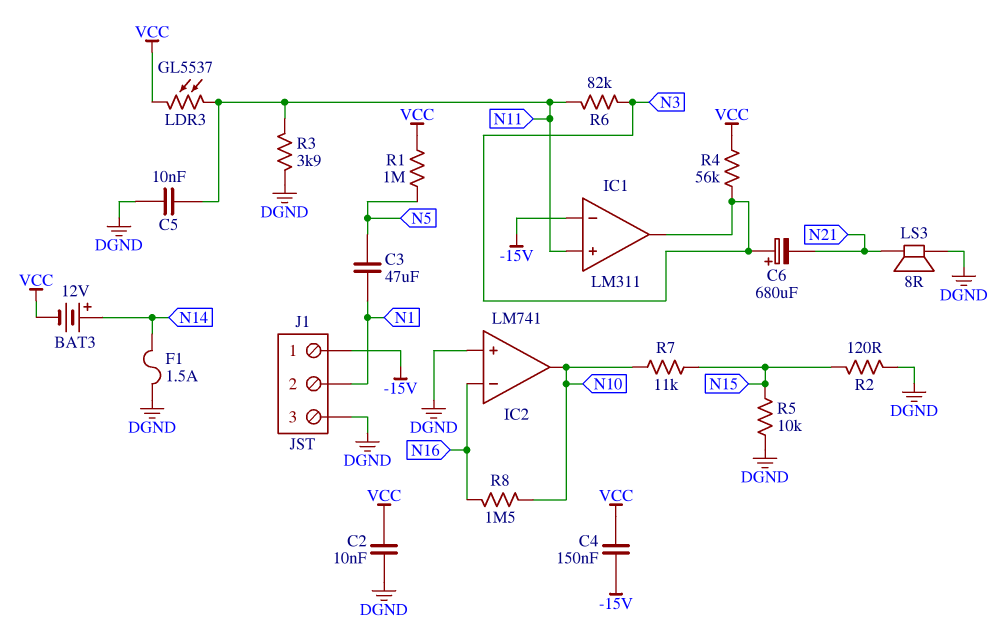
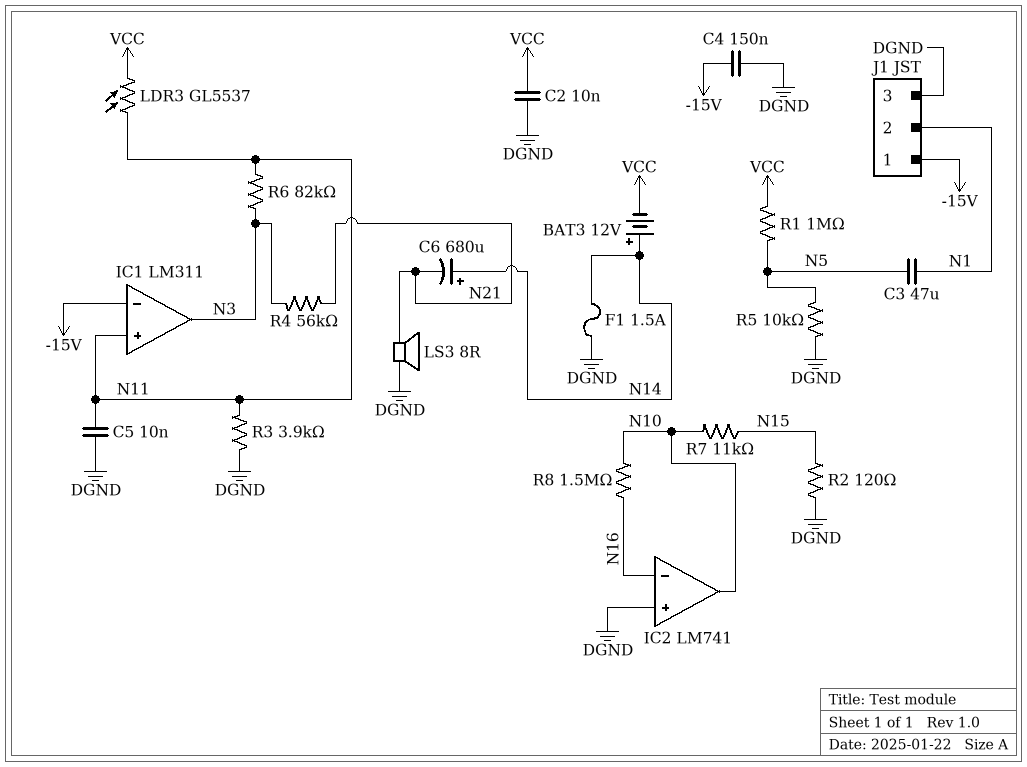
C4: 150nF (-15V, VCC) -> 150nF (-15V, DGND)
C6: 680uF (plus N3, minus N21) -> 680uF (plus N14, minus N21)
R4: 56k (N3, VCC) -> 56k (N3, N21)
R5: 10k (DGND, N15) -> 10k (DGND, N5)

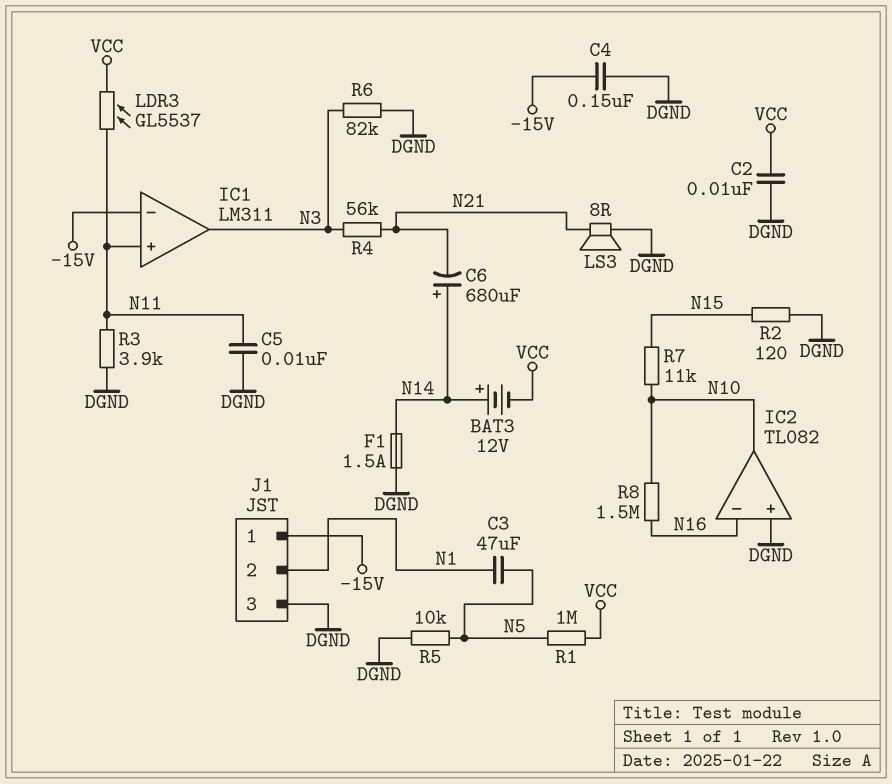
IC2: LM741 -> TL082
R6: 82k (N3, N11) -> 82k (DGND, N3)

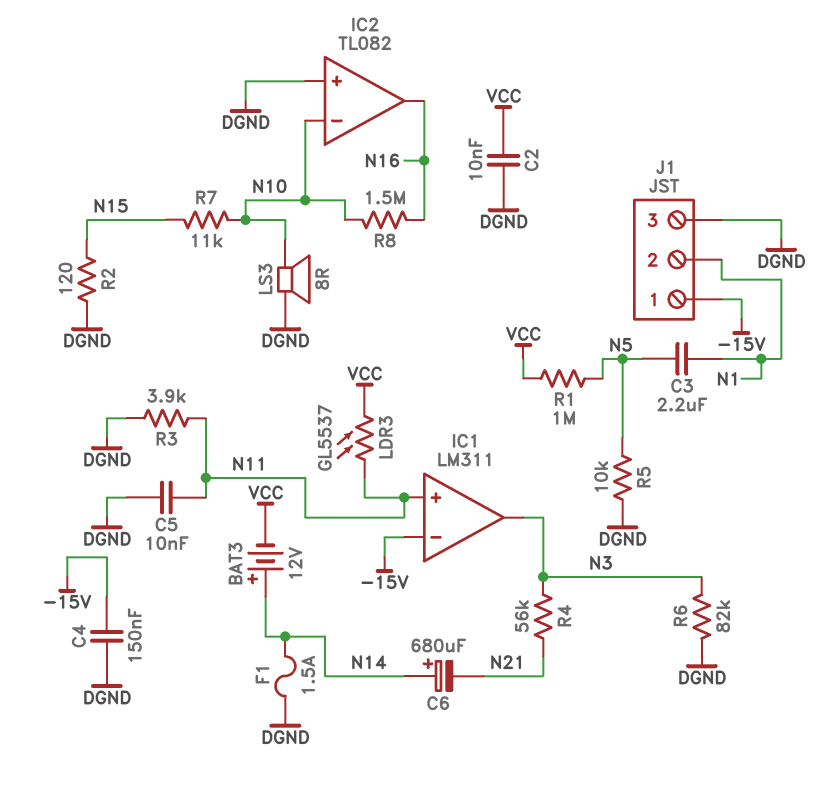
C3: 47uF (N1, N5) -> 2.2uF (N1, N5)
IC2 pin in-: N16 -> N10
IC2 pin out: N10 -> N16
LS3: speaker 8R (DGND, N21) -> speaker 8R (DGND, N10)

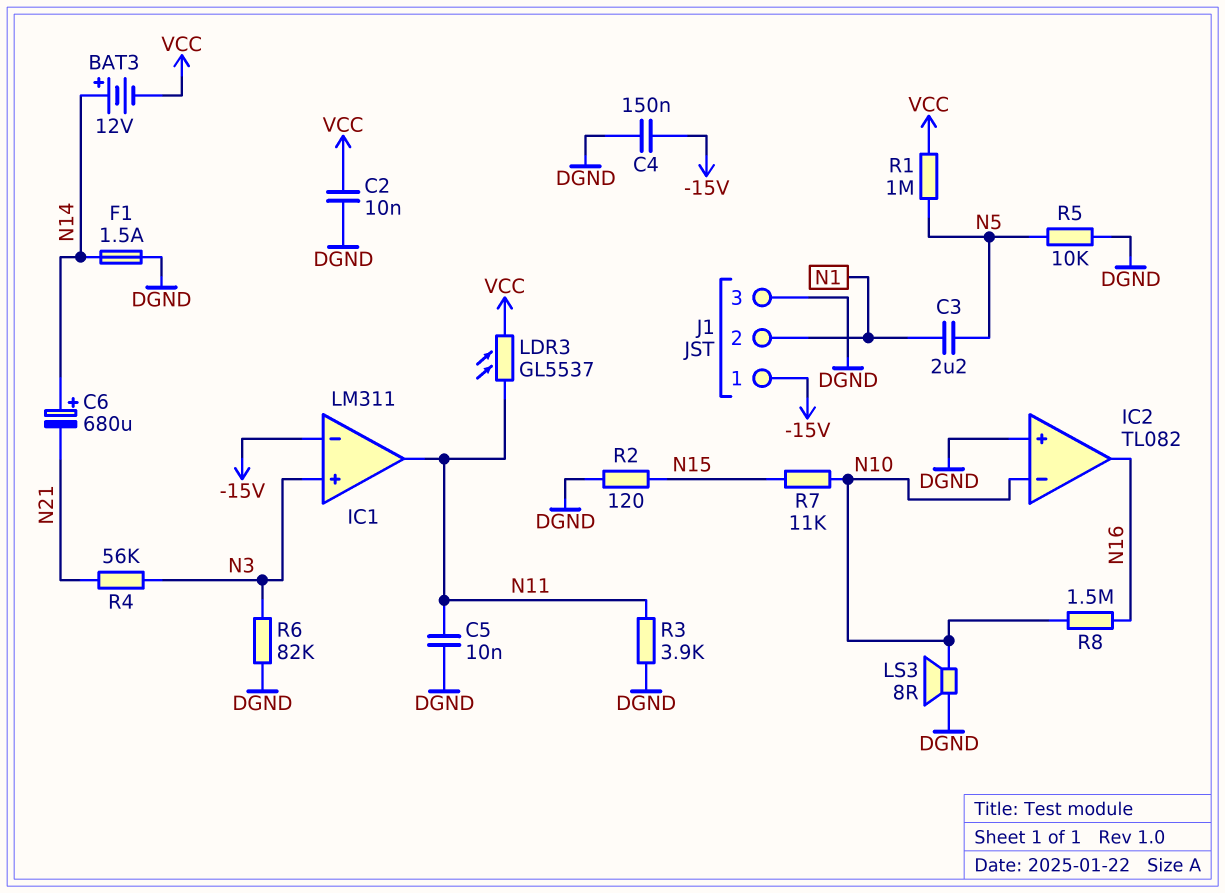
IC1 pin in+: N11 -> N3
IC1 pin out: N3 -> N11

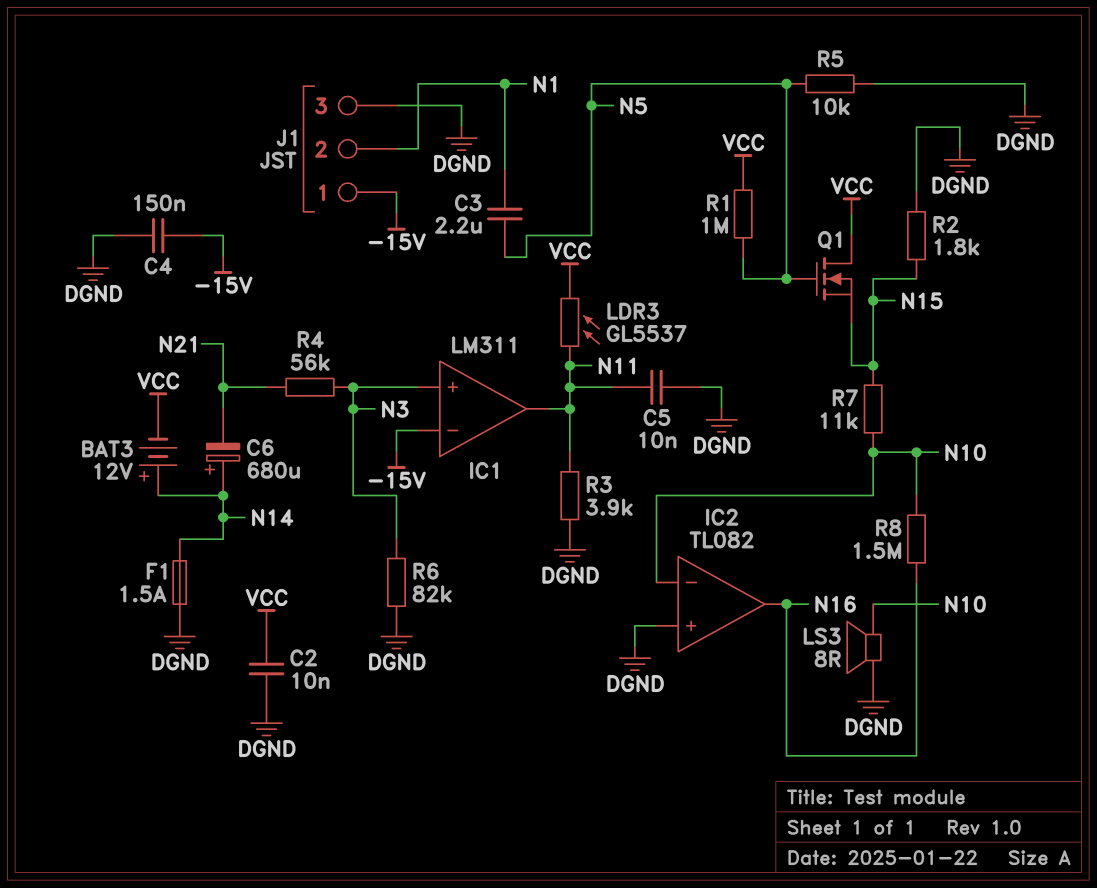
Q1: none -> NMOS (G N5, D VCC, S N15)
R2: 120 (DGND, N15) -> 1.8k (DGND, N15)

